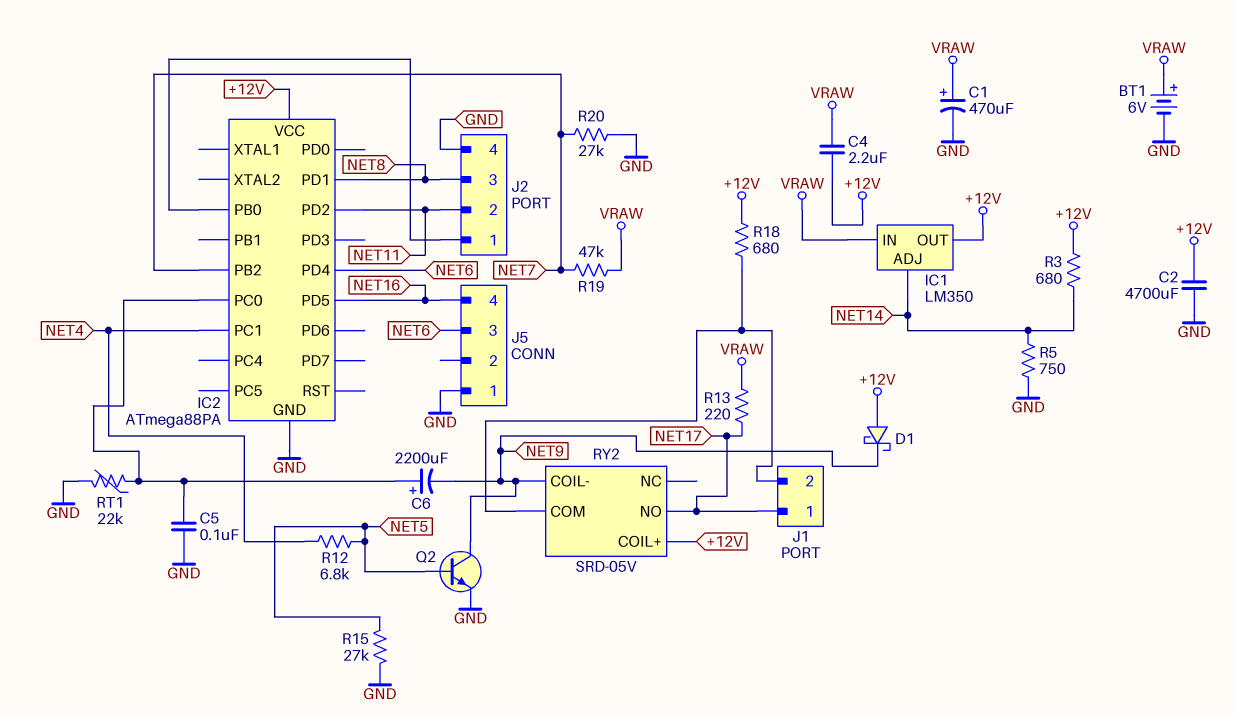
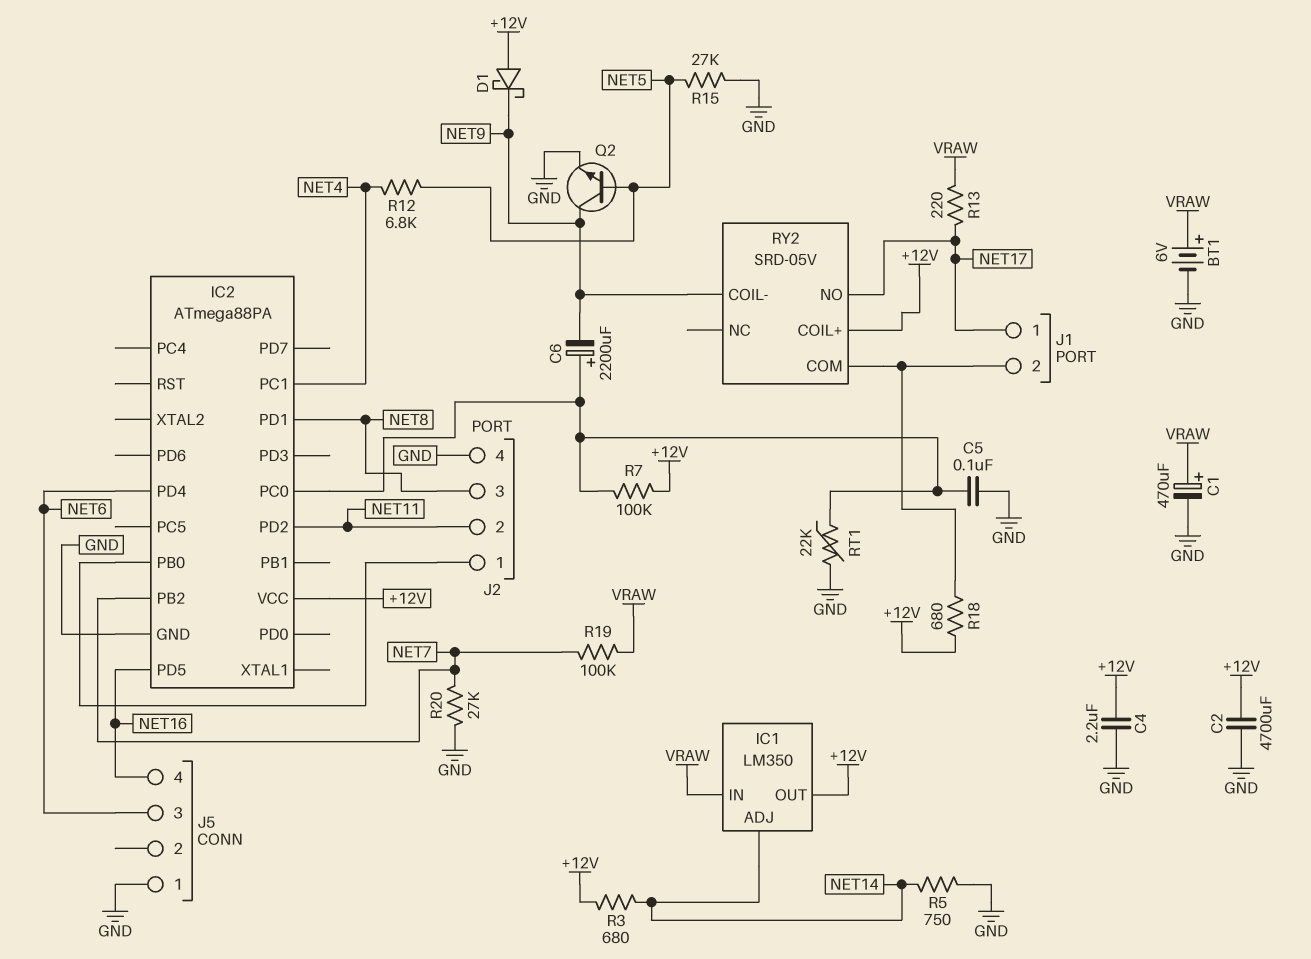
C4: 2.2uF (+12V, VRAW) -> 2.2uF (+12V, GND)
R7: none -> 100k (+12V, IC2/PC0)
R19: 47k (NET7, VRAW) -> 100k (NET7, VRAW)

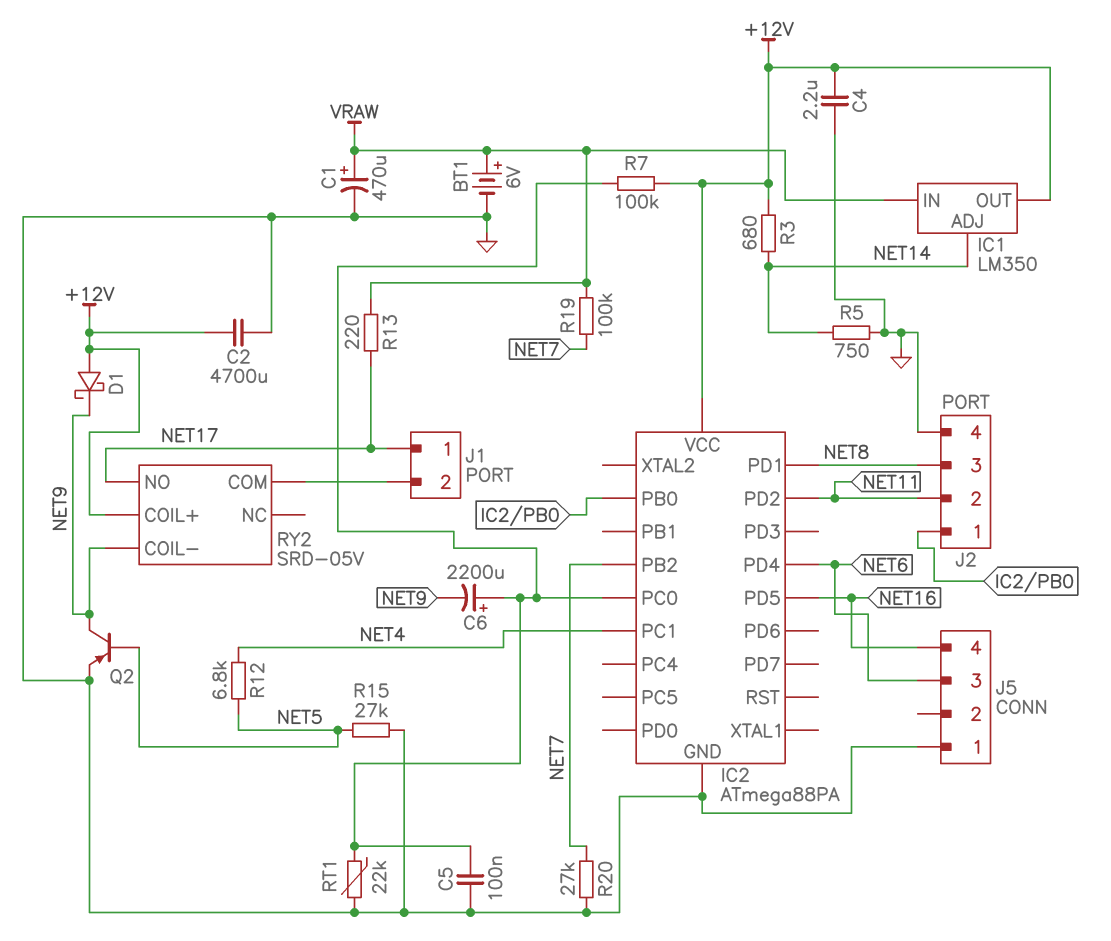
Q2: NPN (B NET5, C NET9, E GND) -> PNP (B NET5, C NET9, E GND)
R18: 680 (+12V, J1/2) -> none

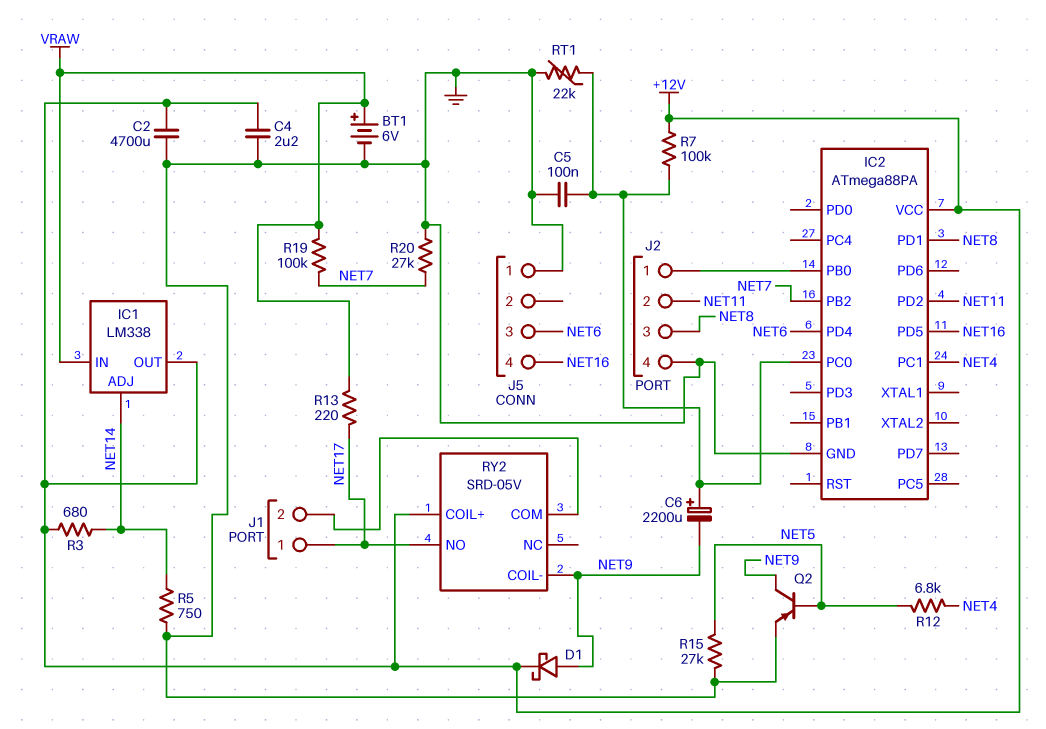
C1: 470uF (plus VRAW, minus GND) -> none
D1: schottky (A +12V, K NET9) -> schottky (A NET9, K +12V)
IC1: LM350 -> LM338

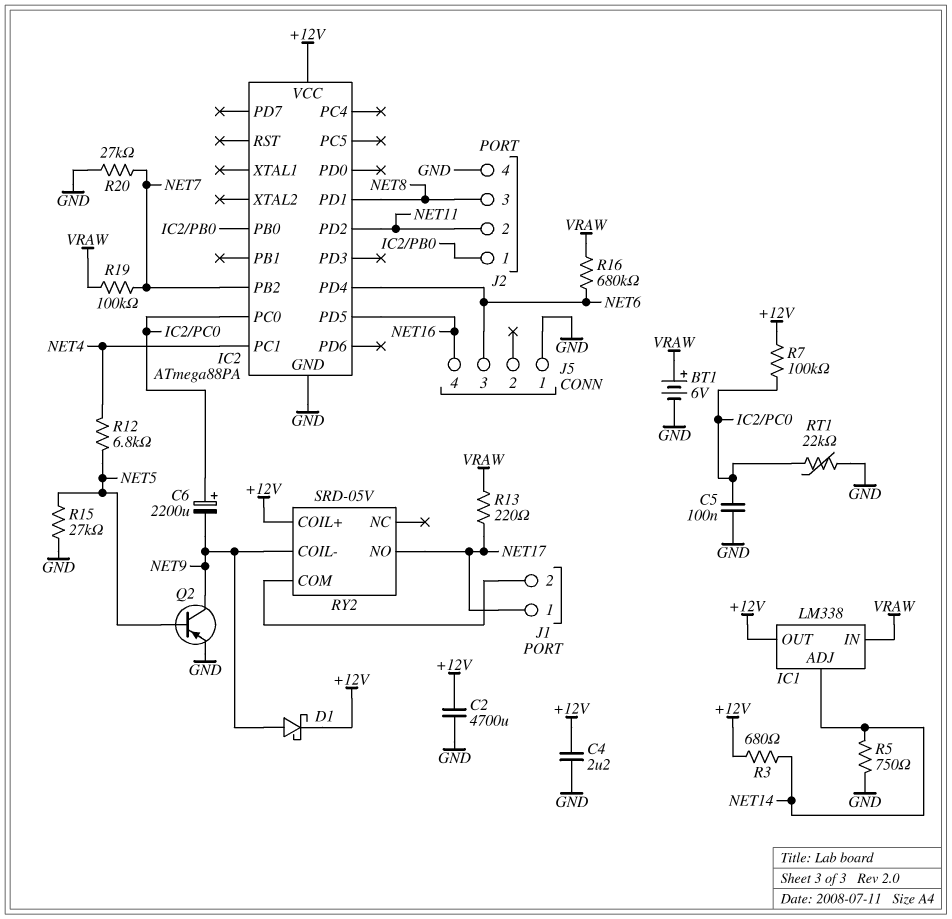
R16: none -> 680k (NET6, VRAW)

